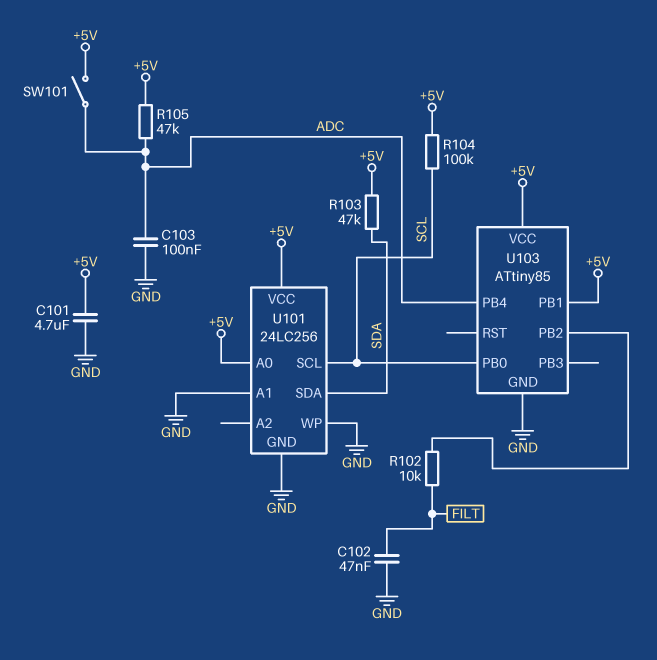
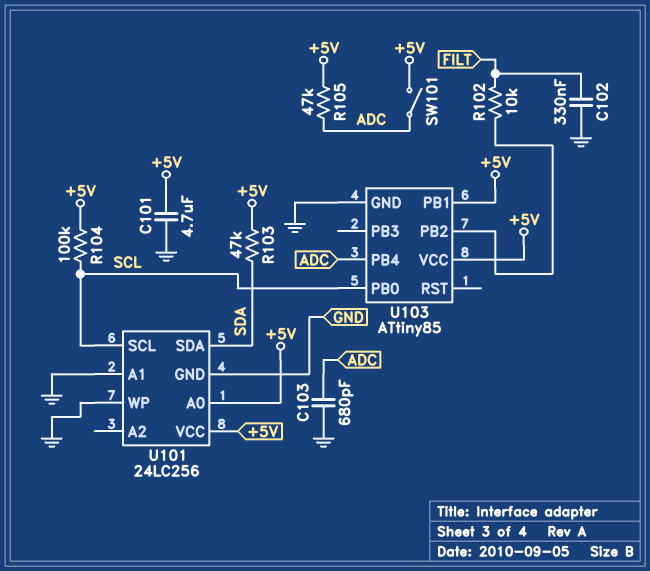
C102: 47nF (FILT, GND) -> 330nF (FILT, GND)
C103: 100nF (ADC, GND) -> 680pF (ADC, GND)

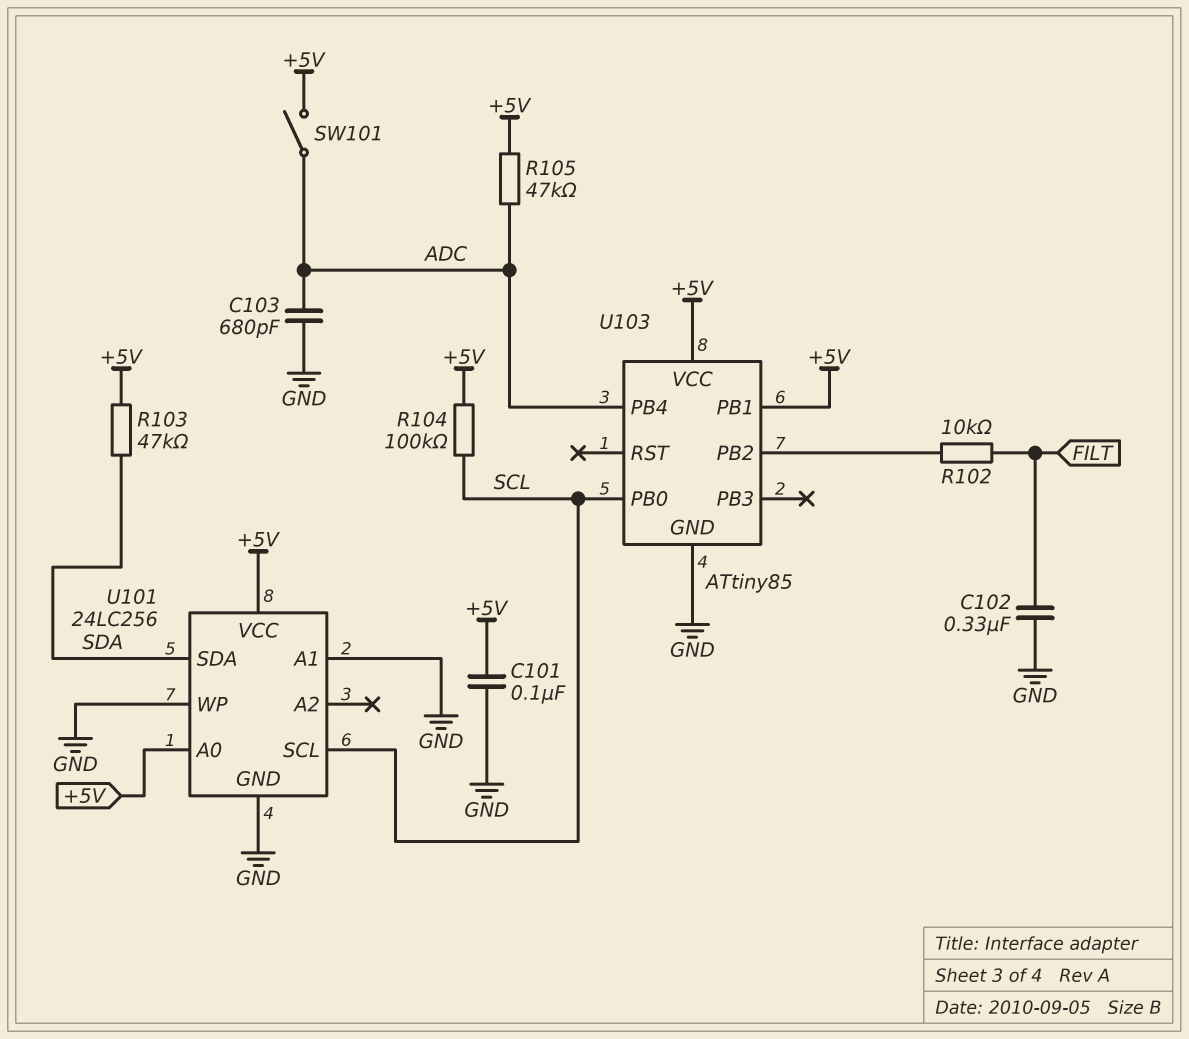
C101: 4.7uF (+5V, GND) -> 100nF (+5V, GND)

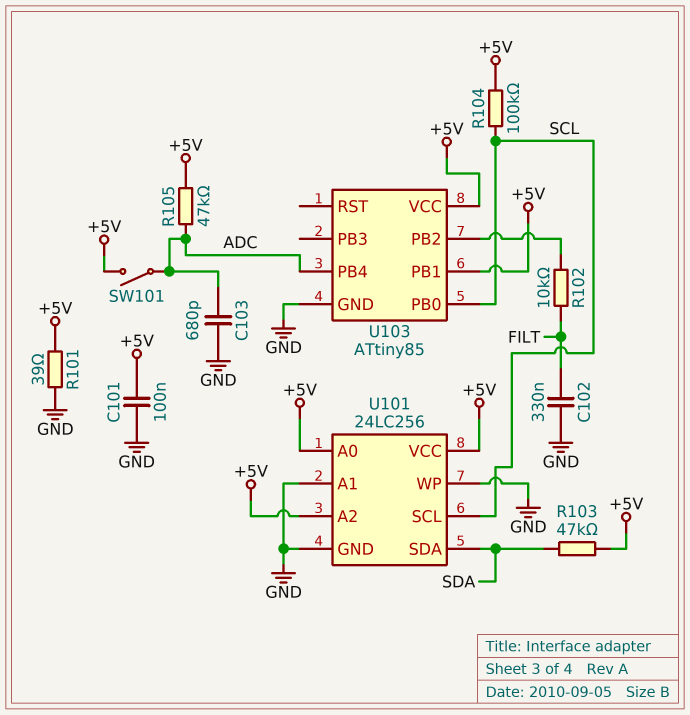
R101: none -> 39 (+5V, GND)
U101 pin A2: none -> +5V

